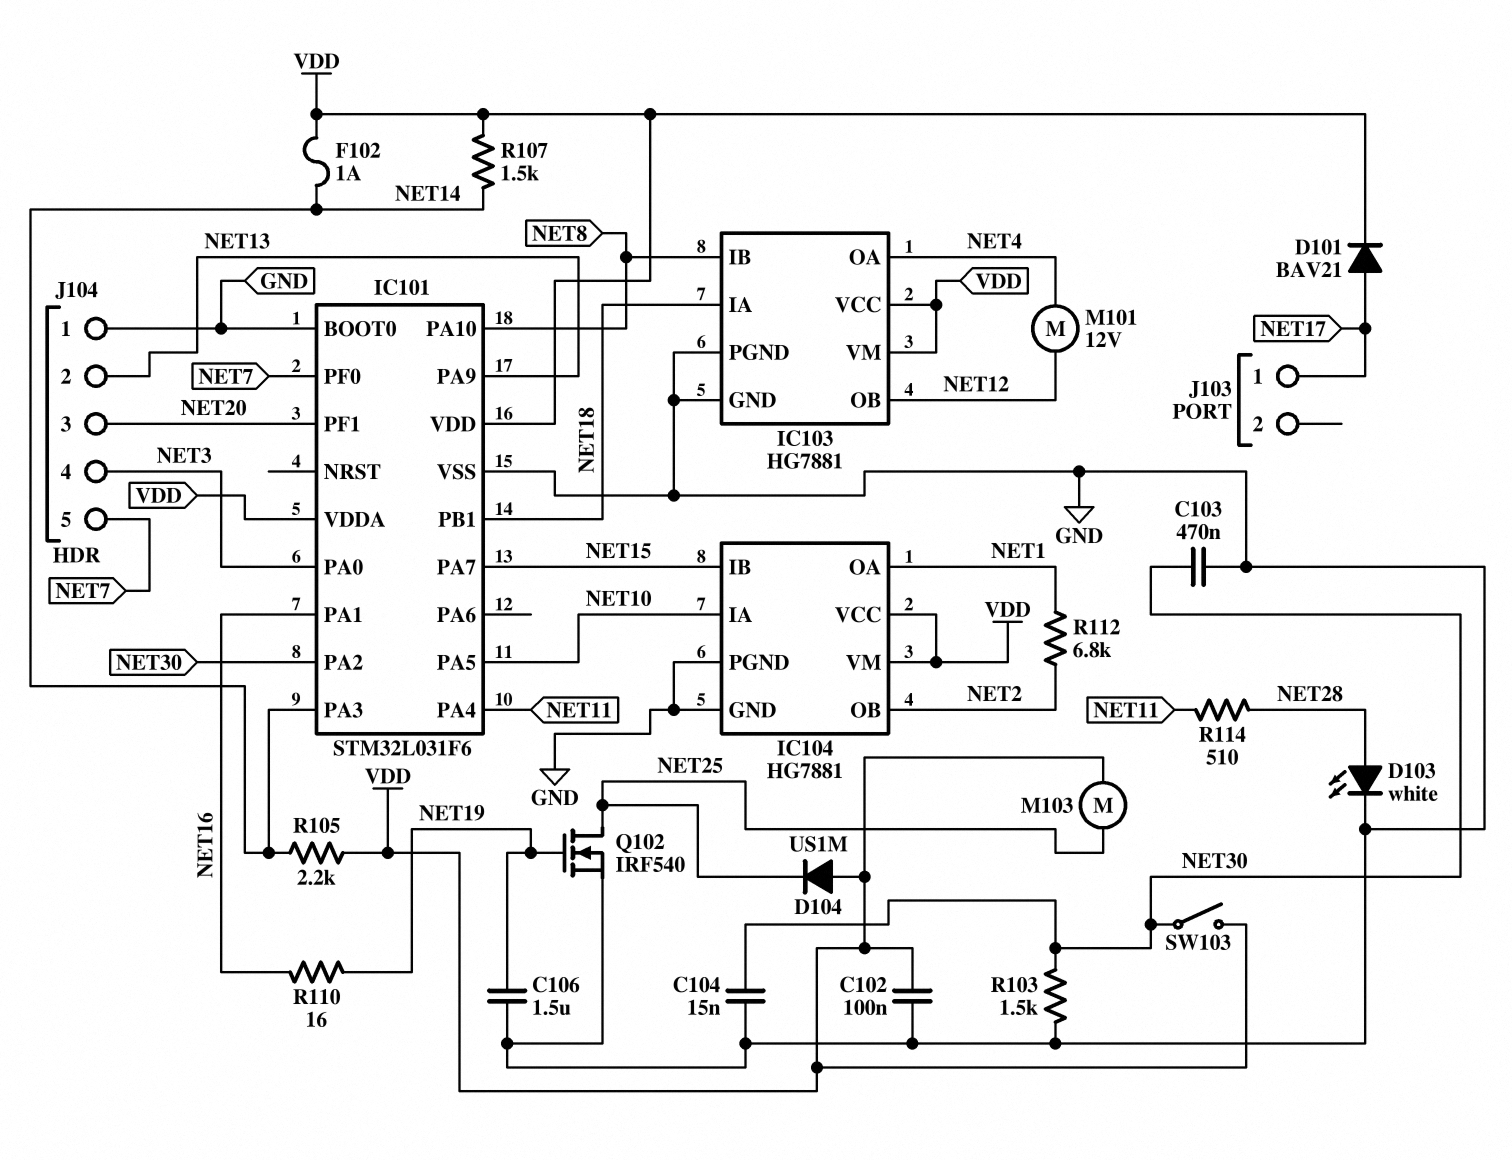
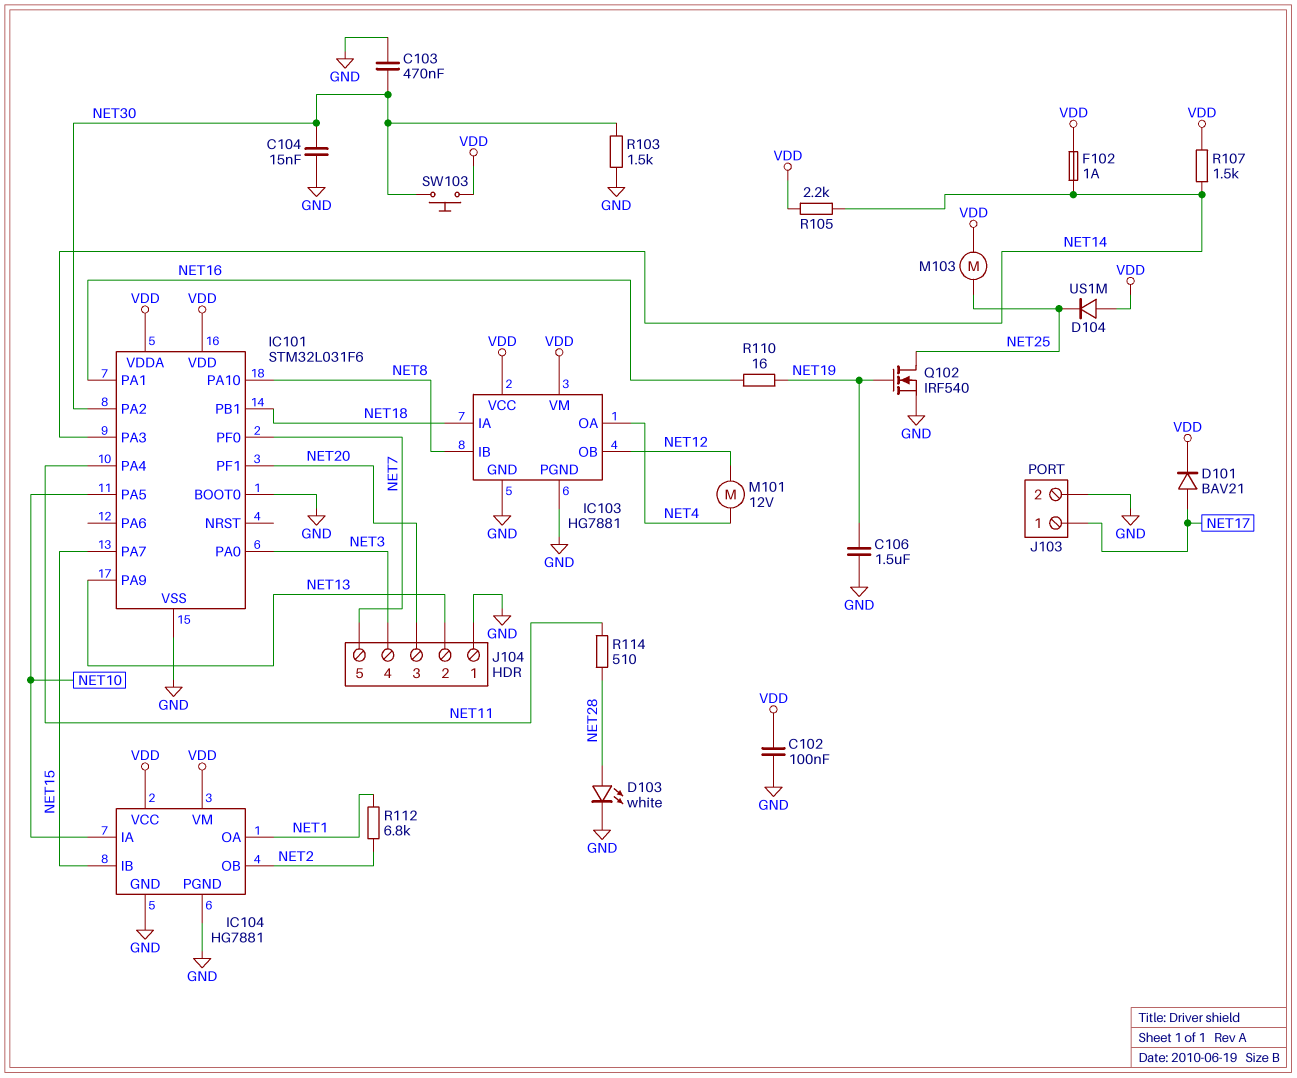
J103 pin 2: none -> GND
SW103: switch (NET30, VDD) -> button (NET30, VDD)

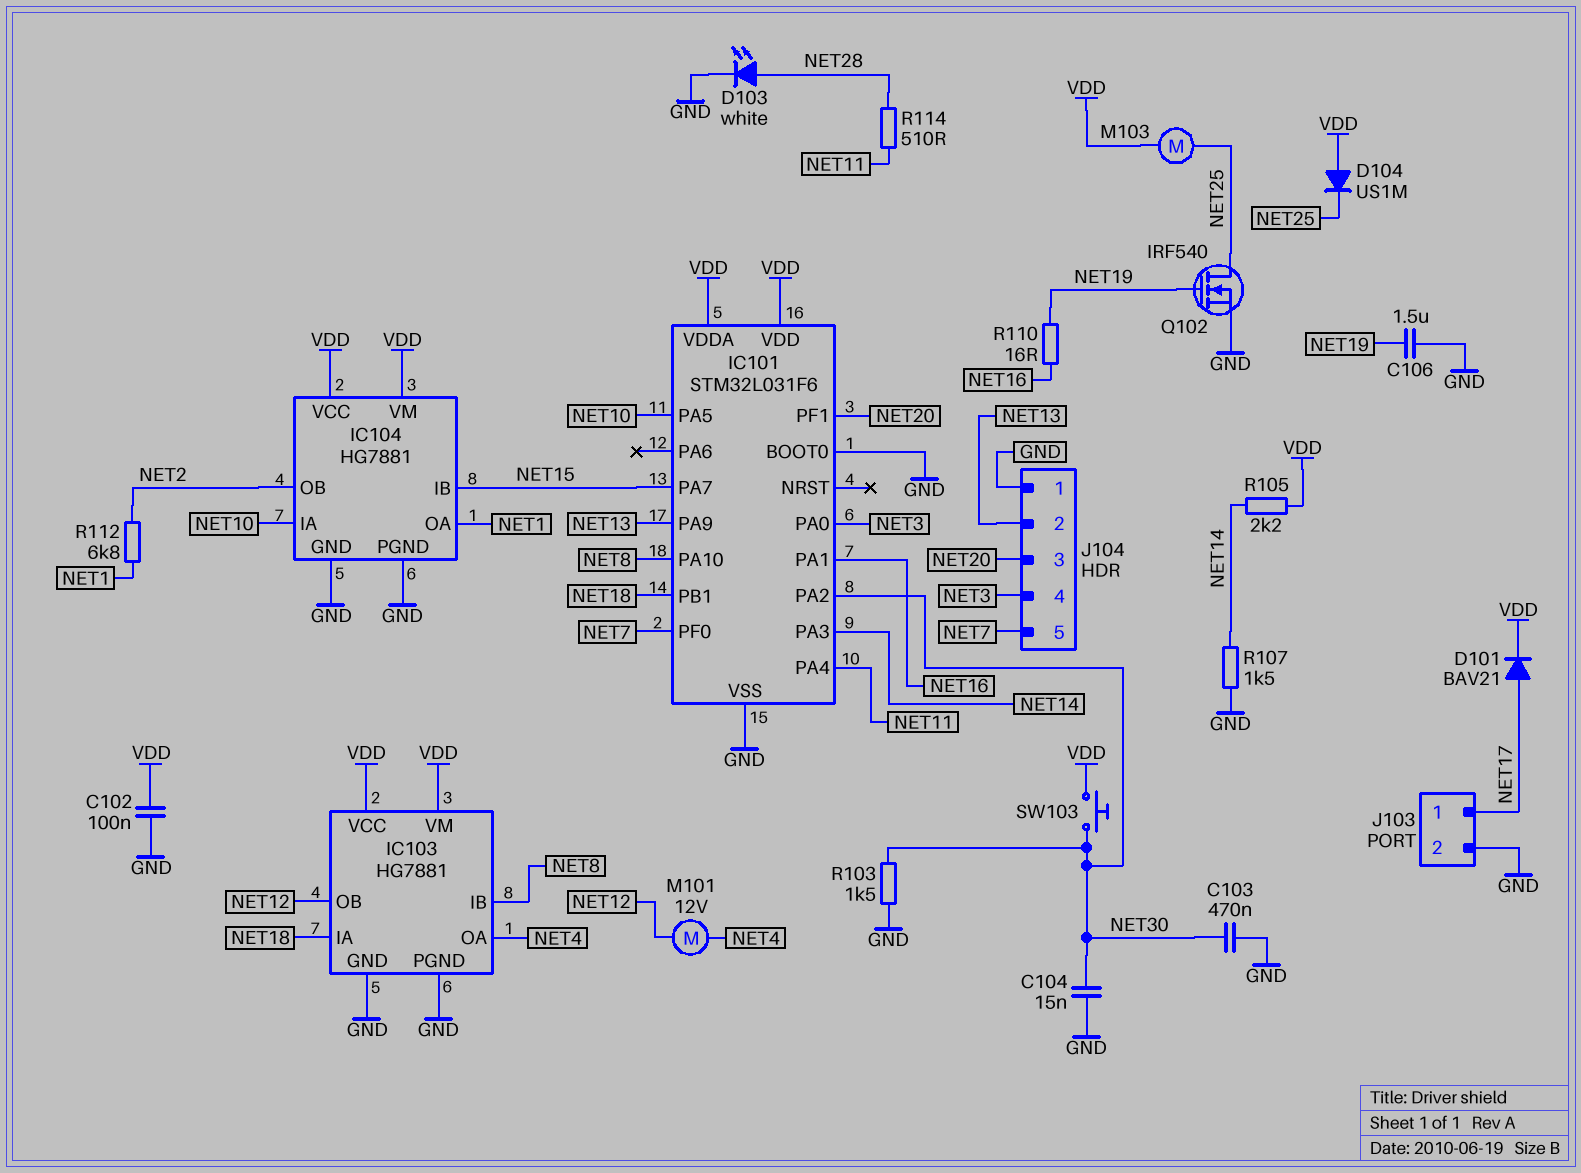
F102: 1A (NET14, VDD) -> none
R107: 1.5k (NET14, VDD) -> 1.5k (GND, NET14)

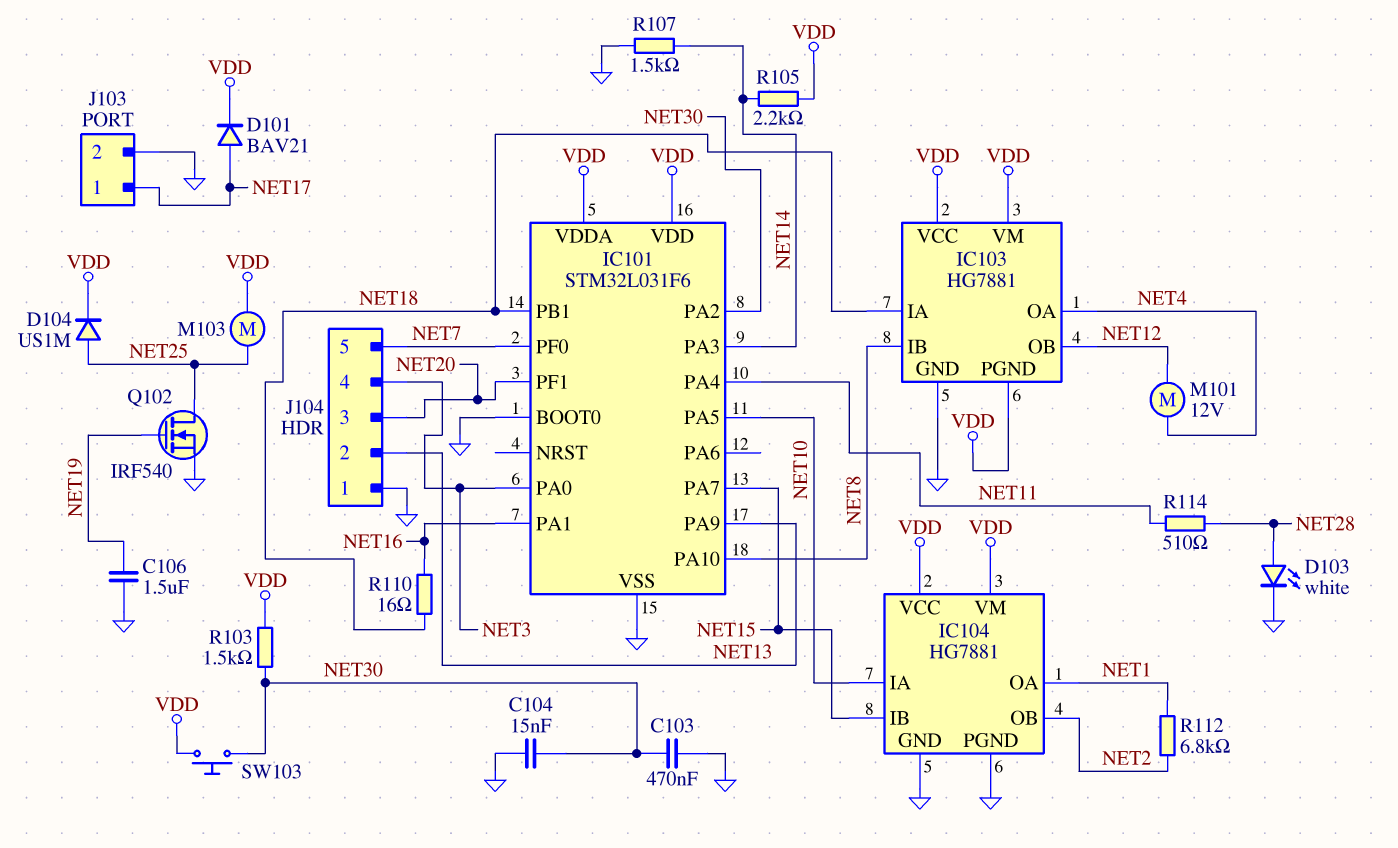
C102: 100nF (GND, VDD) -> none
D104: diode US1M (A VDD, K NET25) -> diode US1M (A NET25, K VDD)
IC103 pin PGND: GND -> VDD
R103: 1.5k (GND, NET30) -> 1.5k (NET30, VDD)
R110: 16 (NET16, NET19) -> 16 (NET16, NET18)

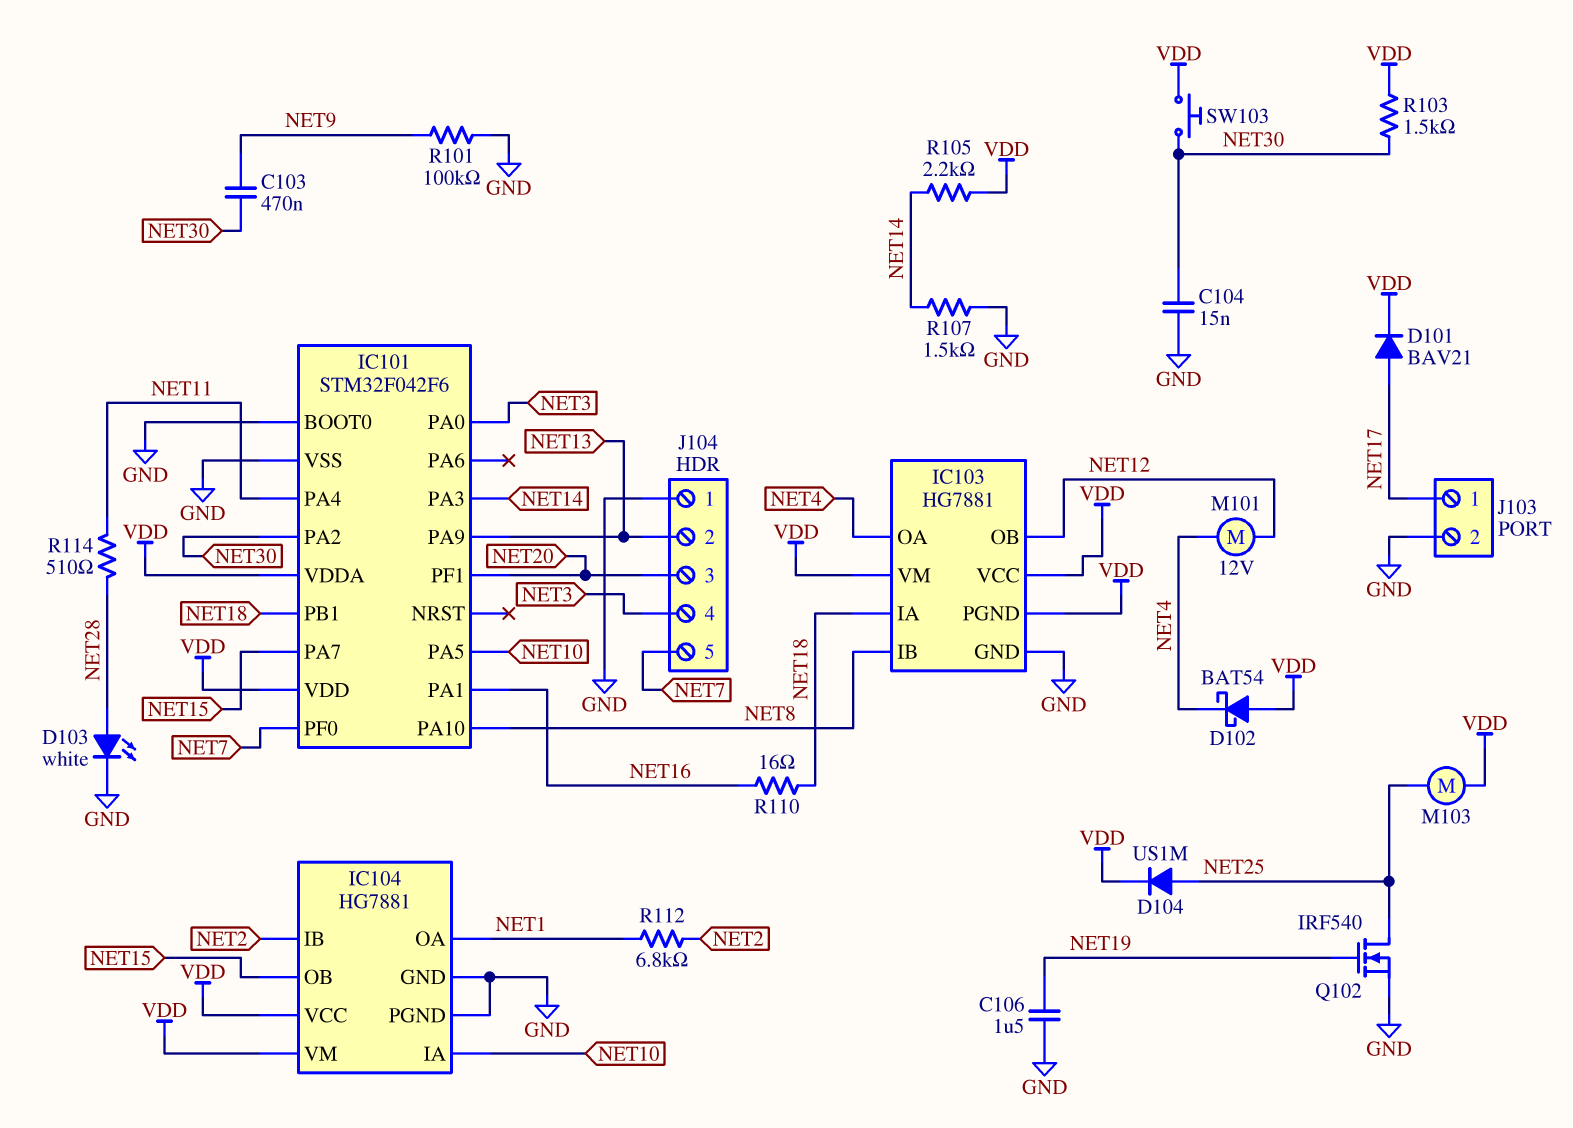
C103: 470nF (GND, NET30) -> 470nF (NET9, NET30)
D102: none -> schottky BAT54 (A VDD, K NET4)
IC101: STM32L031F6 -> STM32F042F6
IC104 pin IB: NET15 -> NET2
IC104 pin OB: NET2 -> NET15
R101: none -> 100k (GND, NET9)

